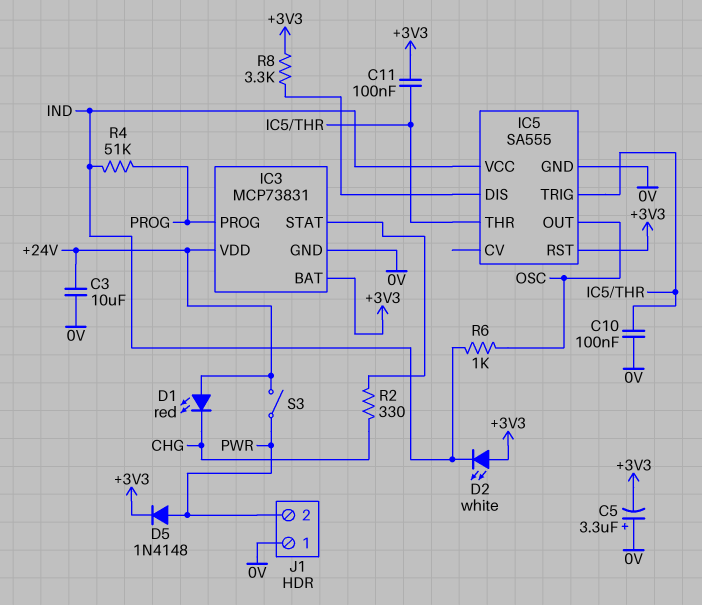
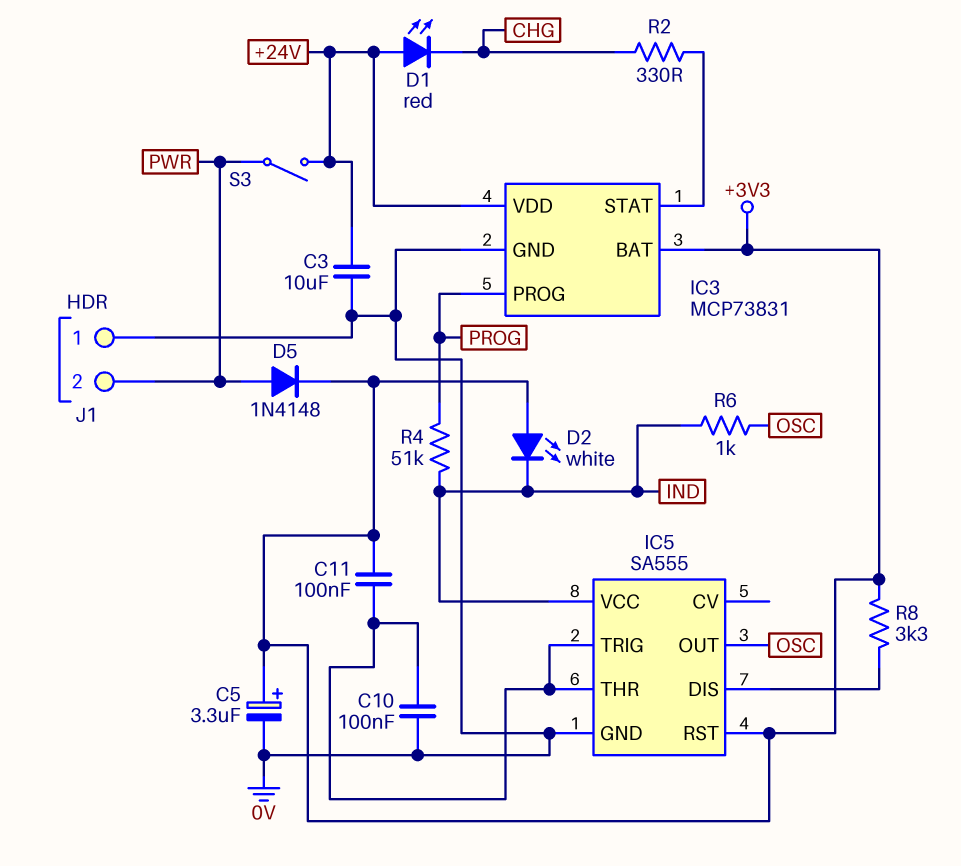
C5: 3.3uF (plus 0V, minus +3V3) -> 3.3uF (plus +3V3, minus 0V)

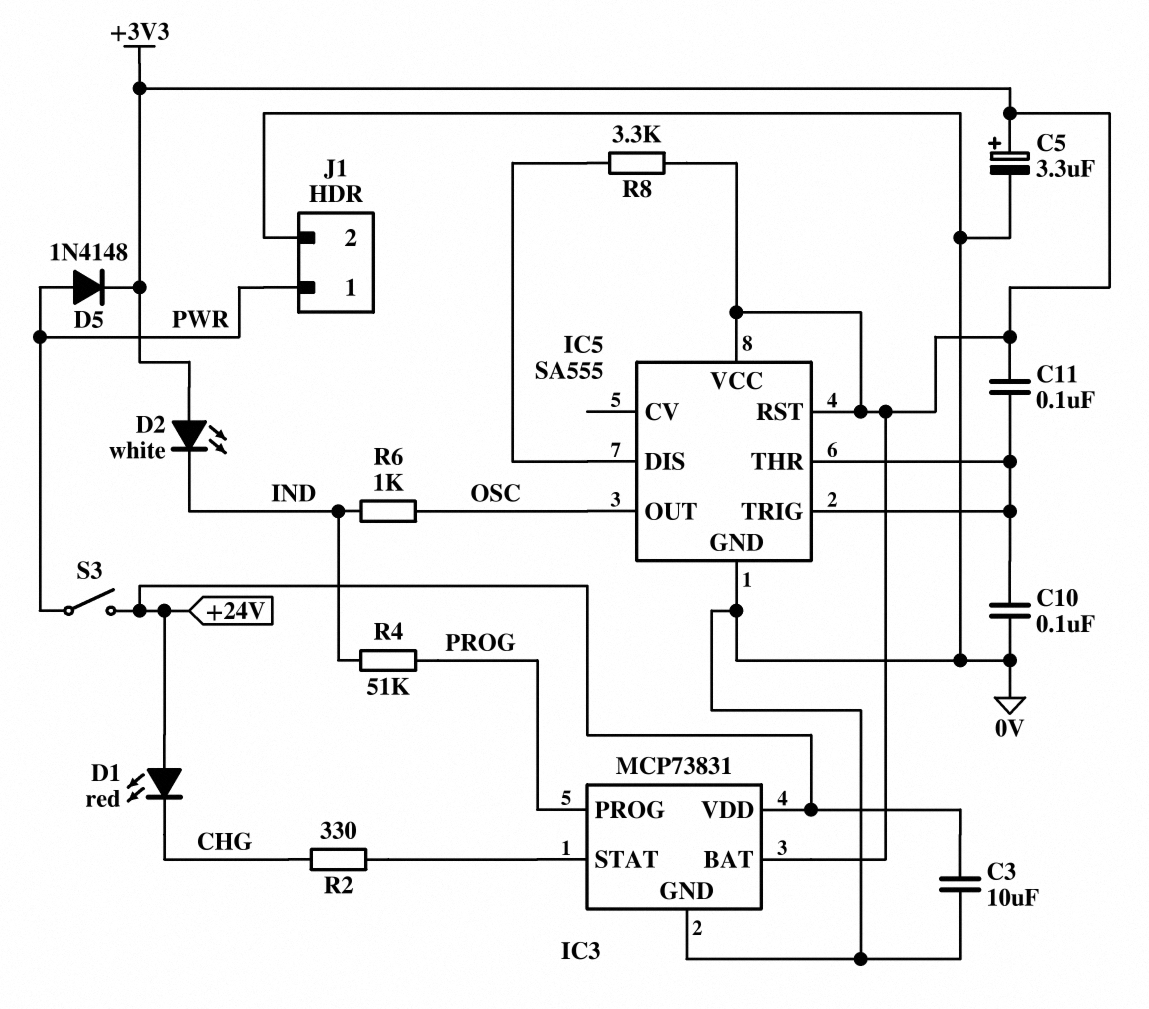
IC5 pin VCC: IND -> +3V3
J1 pin 1: 0V -> PWR
J1 pin 2: PWR -> 0V

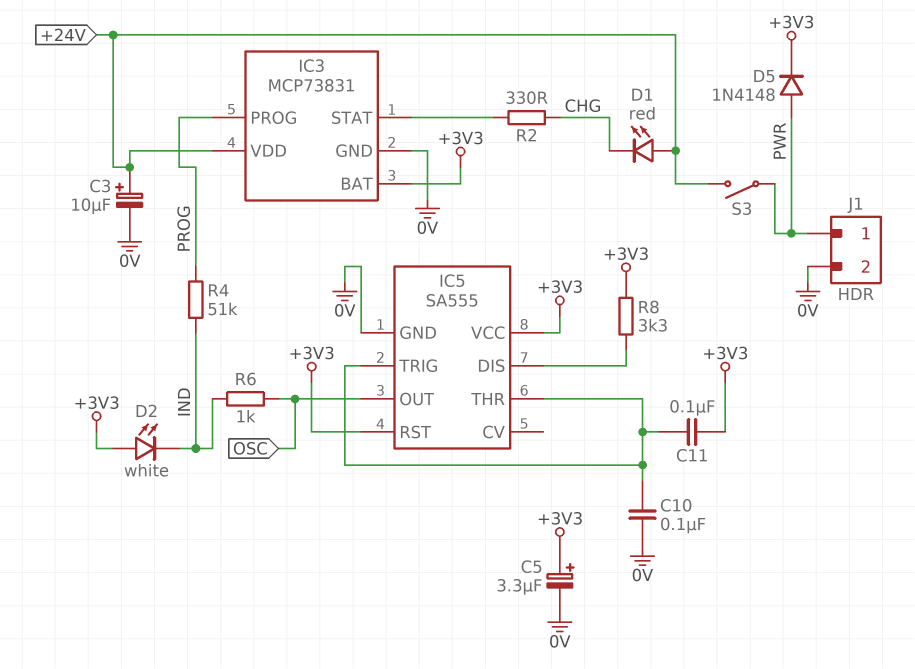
C3: 10uF (+24V, 0V) -> 10uF (plus +24V, minus 0V)

